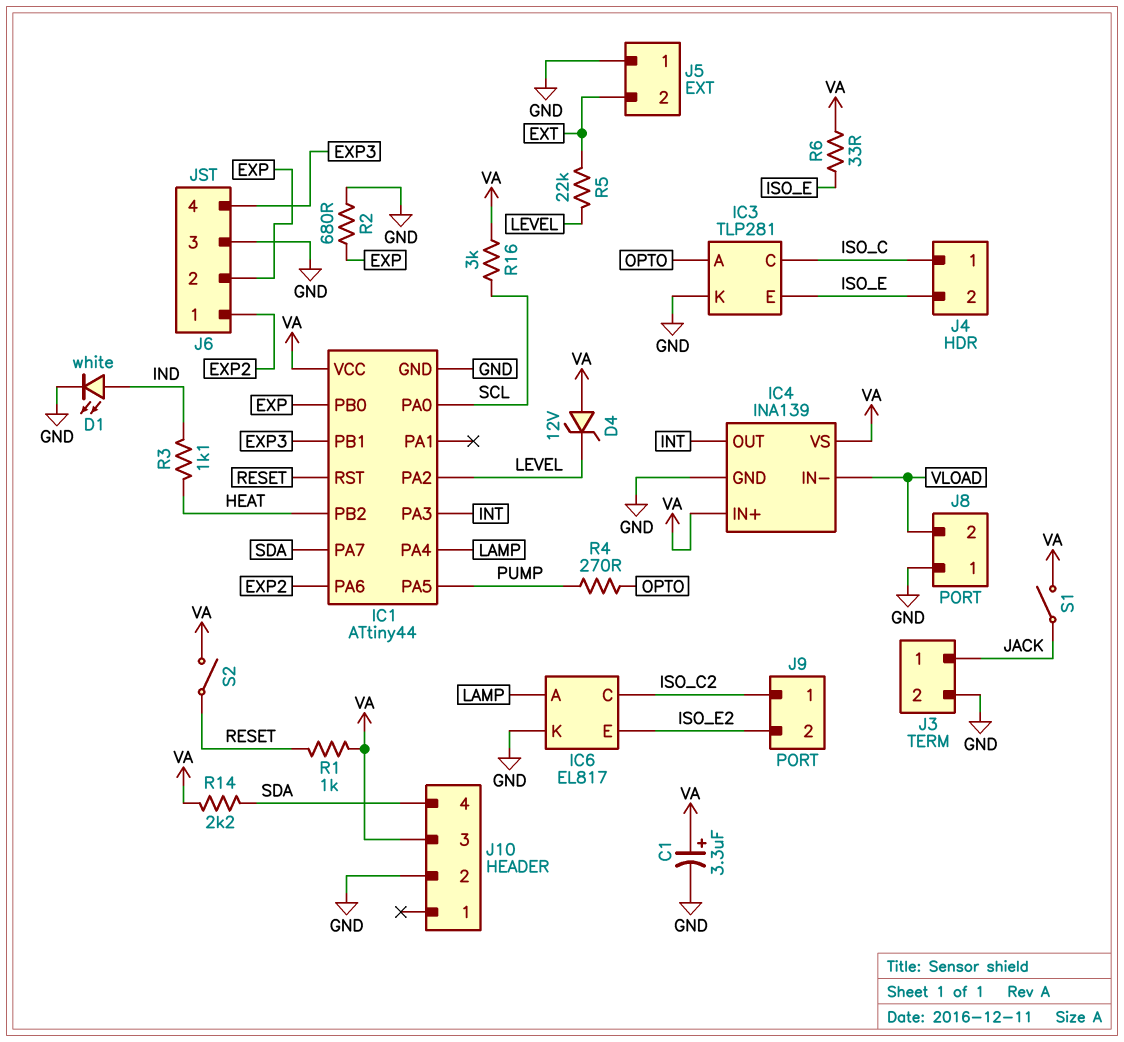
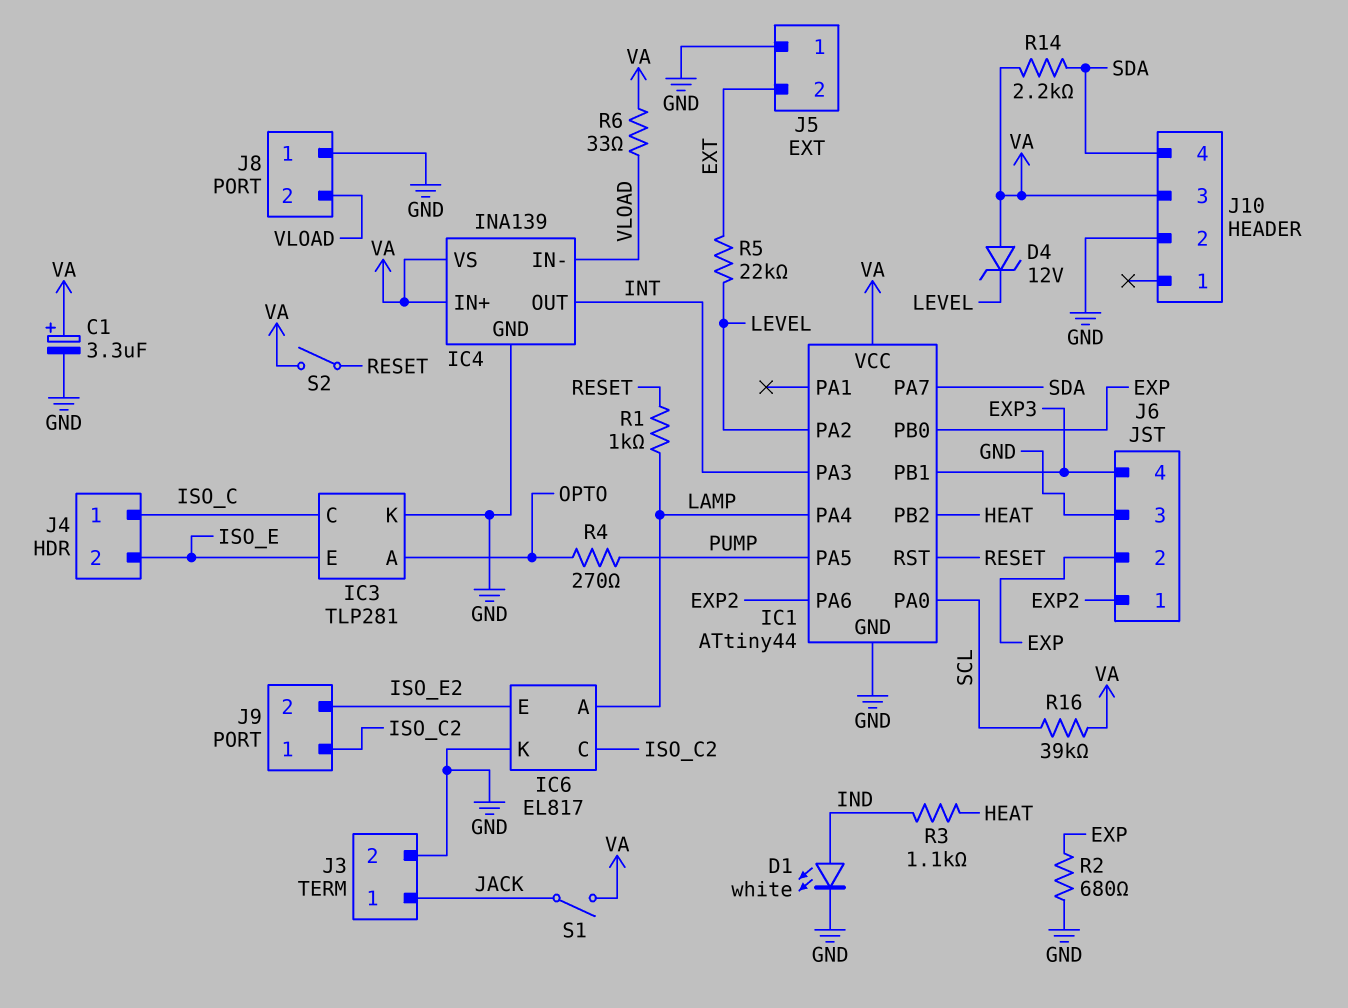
R1: 1k (RESET, VA) -> 1k (LAMP, RESET)
R6: 33 (ISO_E, VA) -> 33 (VA, VLOAD)
R16: 3k (SCL, VA) -> 39k (SCL, VA)

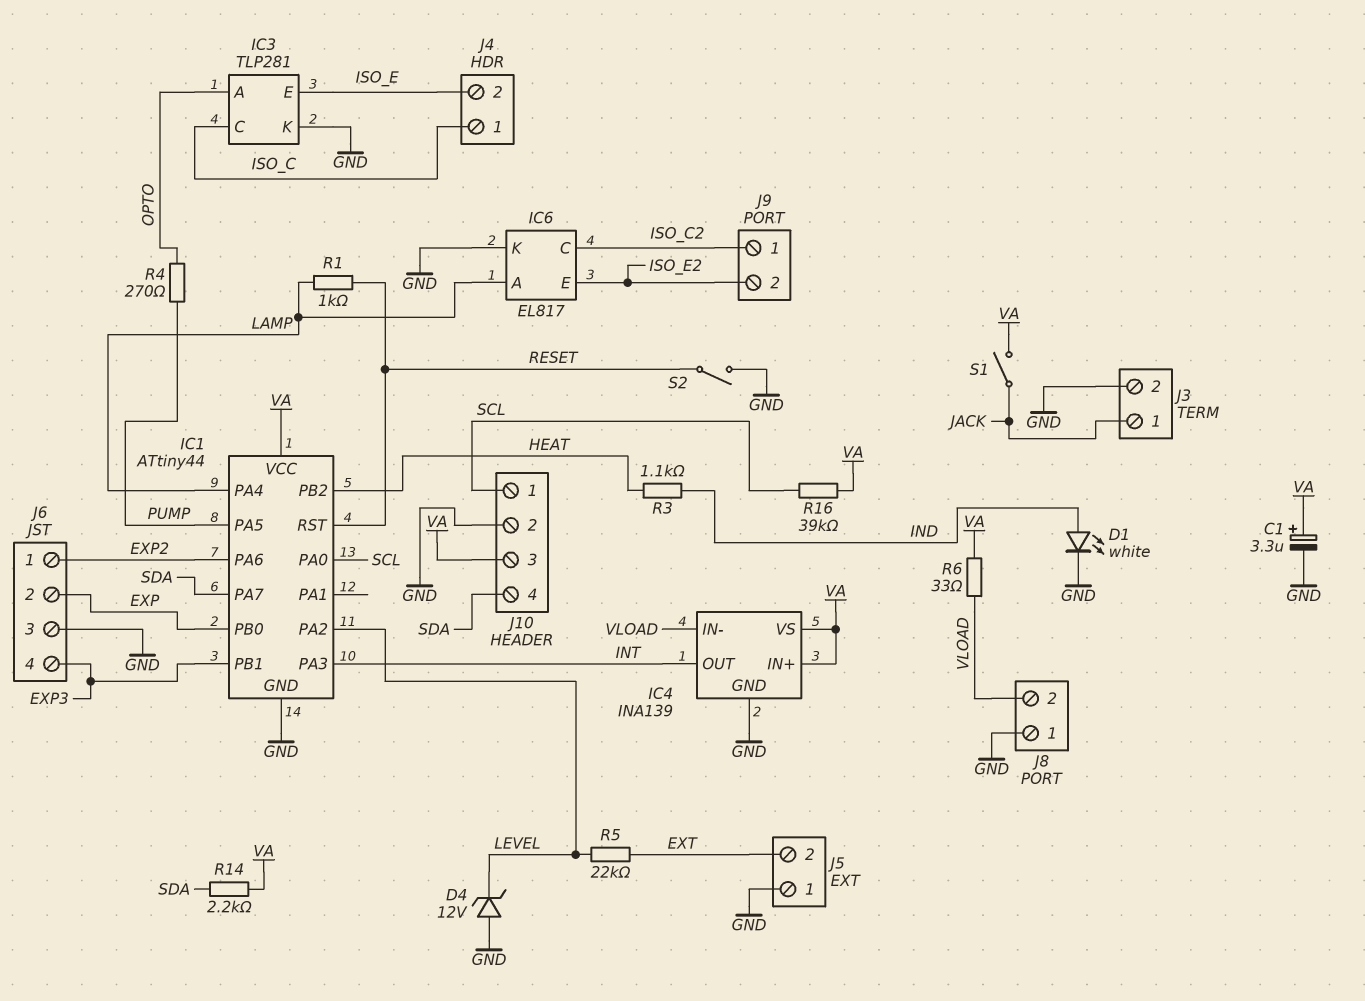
D4: zener 12V (A VA, K LEVEL) -> zener 12V (A GND, K LEVEL)
J10 pin 1: none -> SCL
R2: 680 (EXP, GND) -> none
S2: switch (RESET, VA) -> switch (GND, RESET)

